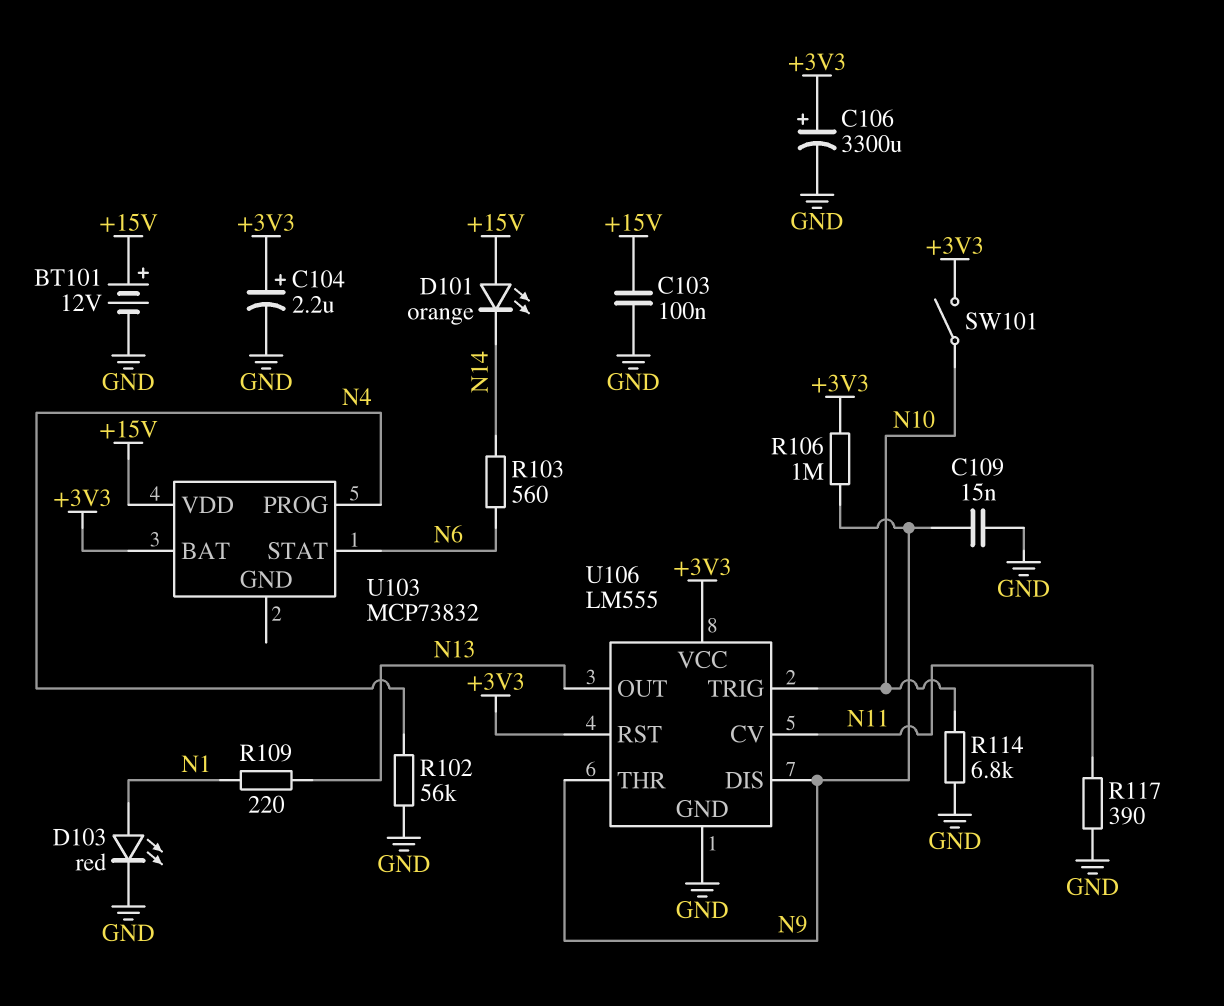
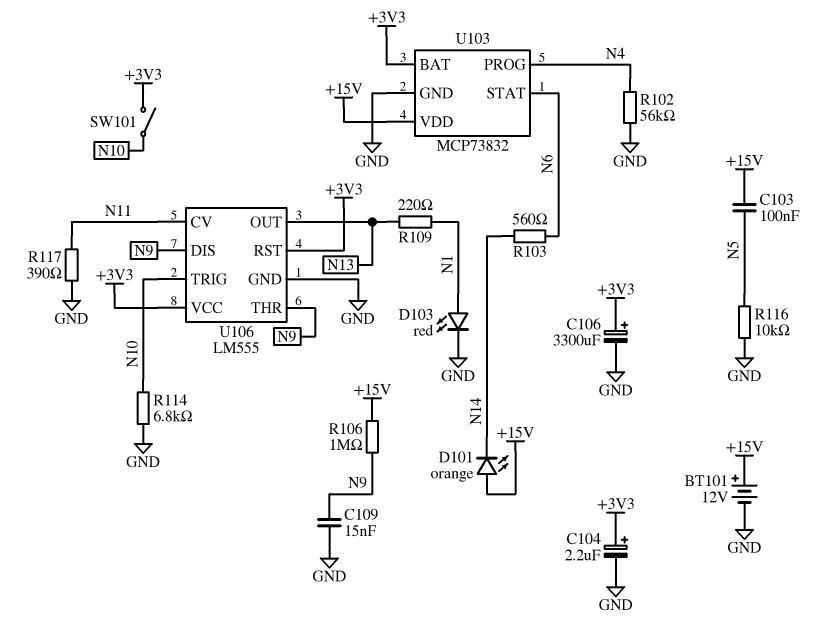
C103: 100nF (+15V, GND) -> 100nF (+15V, N5)
R106: 1M (+3V3, N9) -> 1M (+15V, N9)
R116: none -> 10k (GND, N5)
U103 pin GND: none -> GND

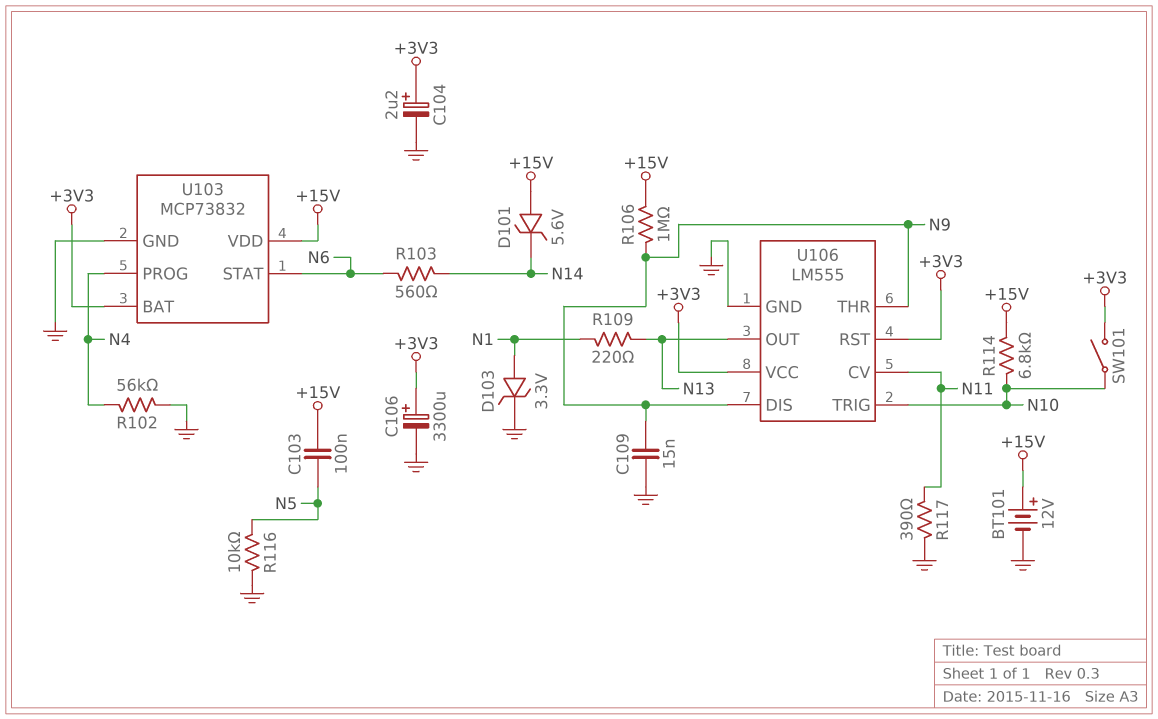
D101: LED orange (A +15V, K N14) -> zener 5.6V (A +15V, K N14)
D103: LED red (A N1, K GND) -> zener 3.3V (A N1, K GND)
R114: 6.8k (GND, N10) -> 6.8k (+15V, N10)

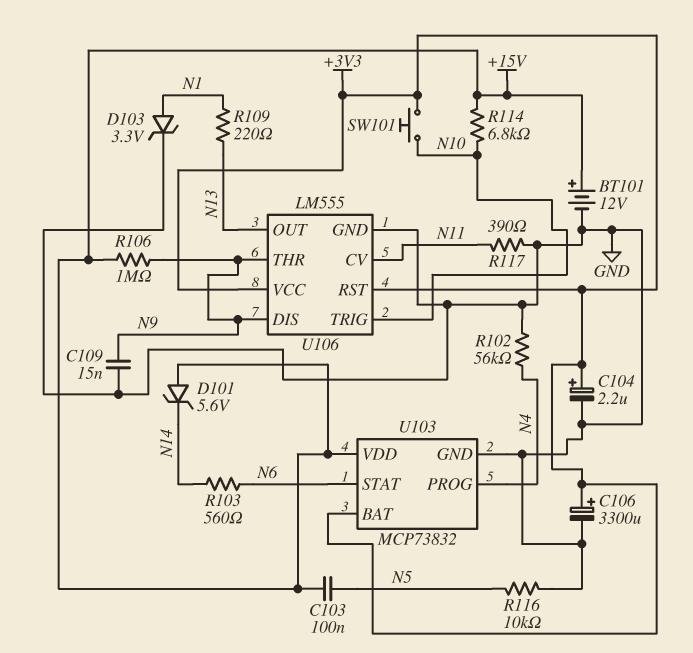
SW101: switch (+3V3, N10) -> button (+3V3, N10)

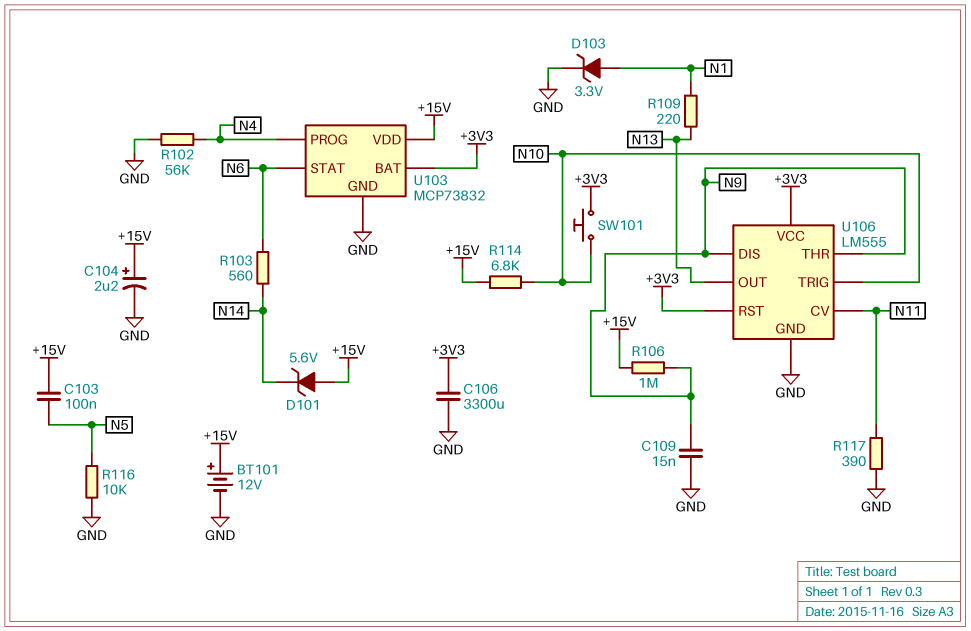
C104: 2.2uF (plus +3V3, minus GND) -> 2.2uF (plus +15V, minus GND)
C106: 3300uF (plus +3V3, minus GND) -> 3300uF (+3V3, GND)

